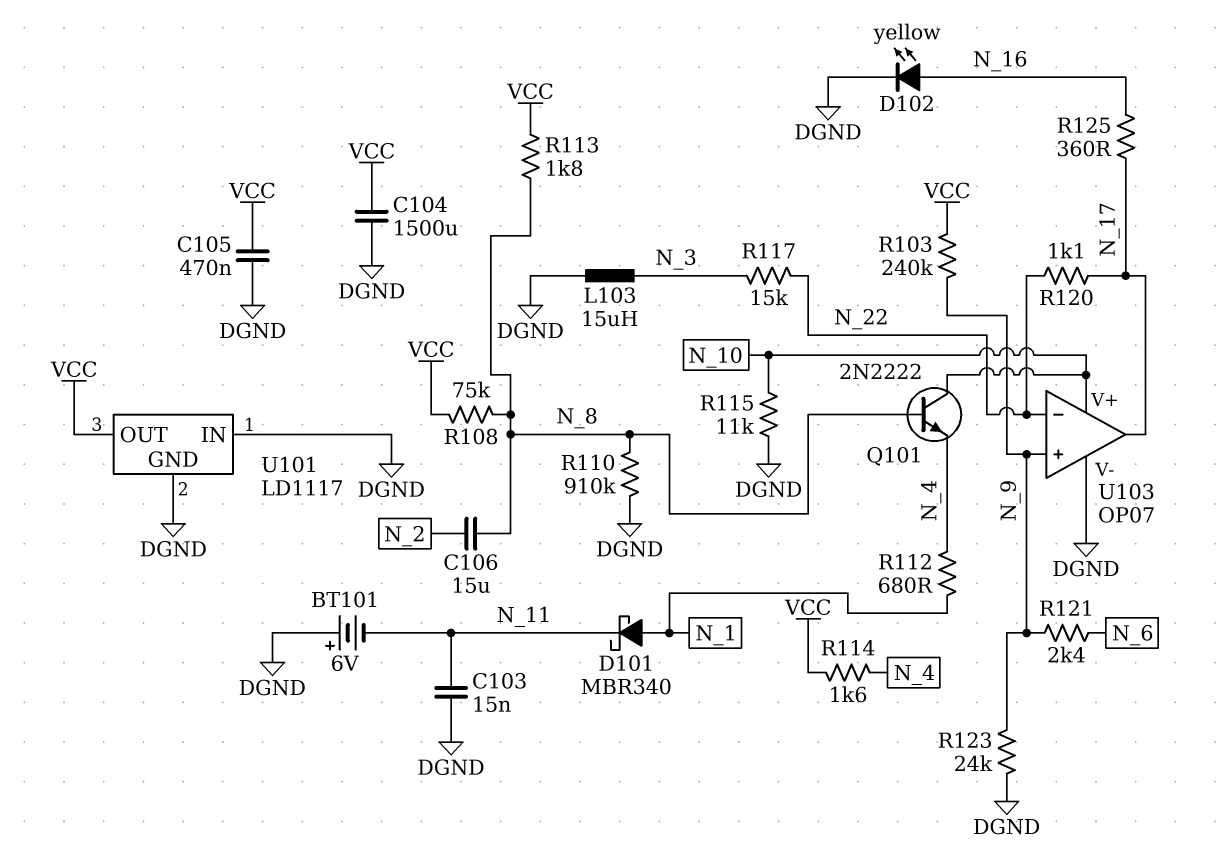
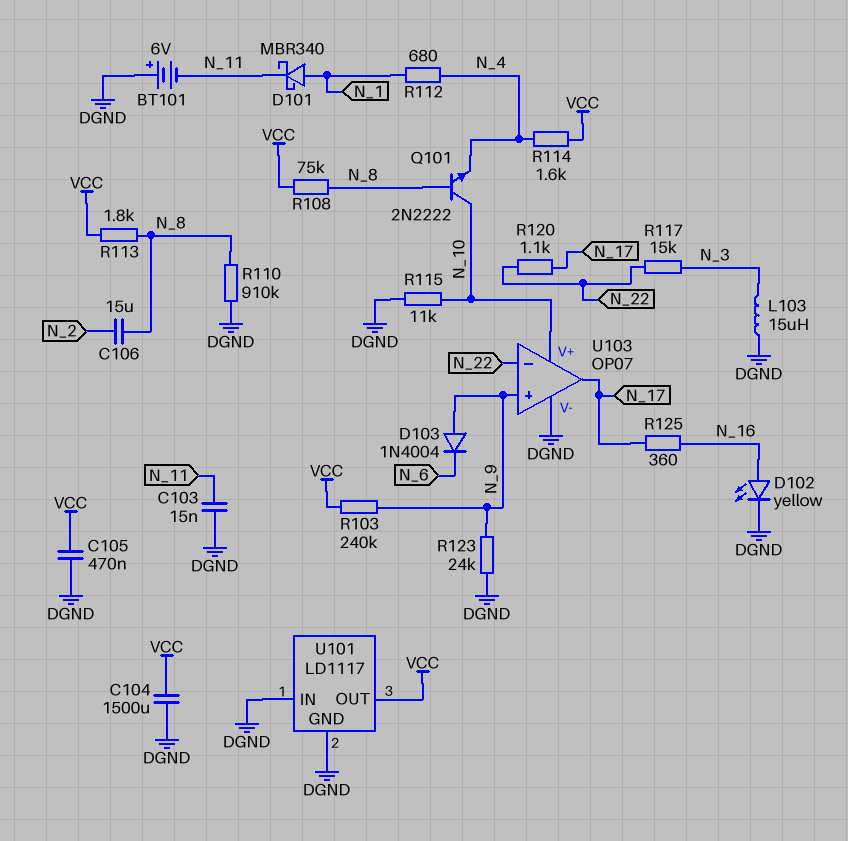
D103: none -> diode 1N4004 (A N_9, K N_6)
R121: 2.4k (N_6, N_9) -> none

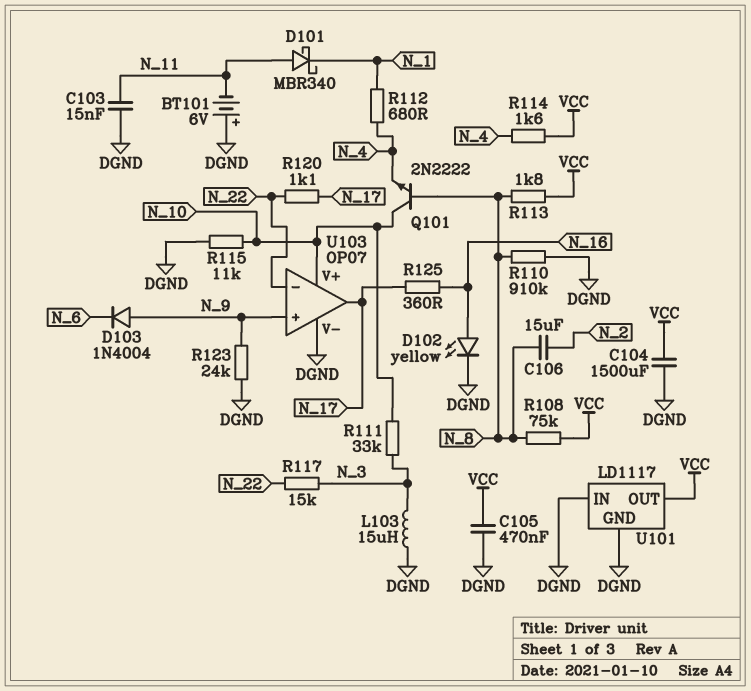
D101: schottky MBR340 (A N_1, K N_11) -> schottky MBR340 (A N_11, K N_1)
R103: 240k (N_9, VCC) -> none
R111: none -> 33k (N_3, N_10)

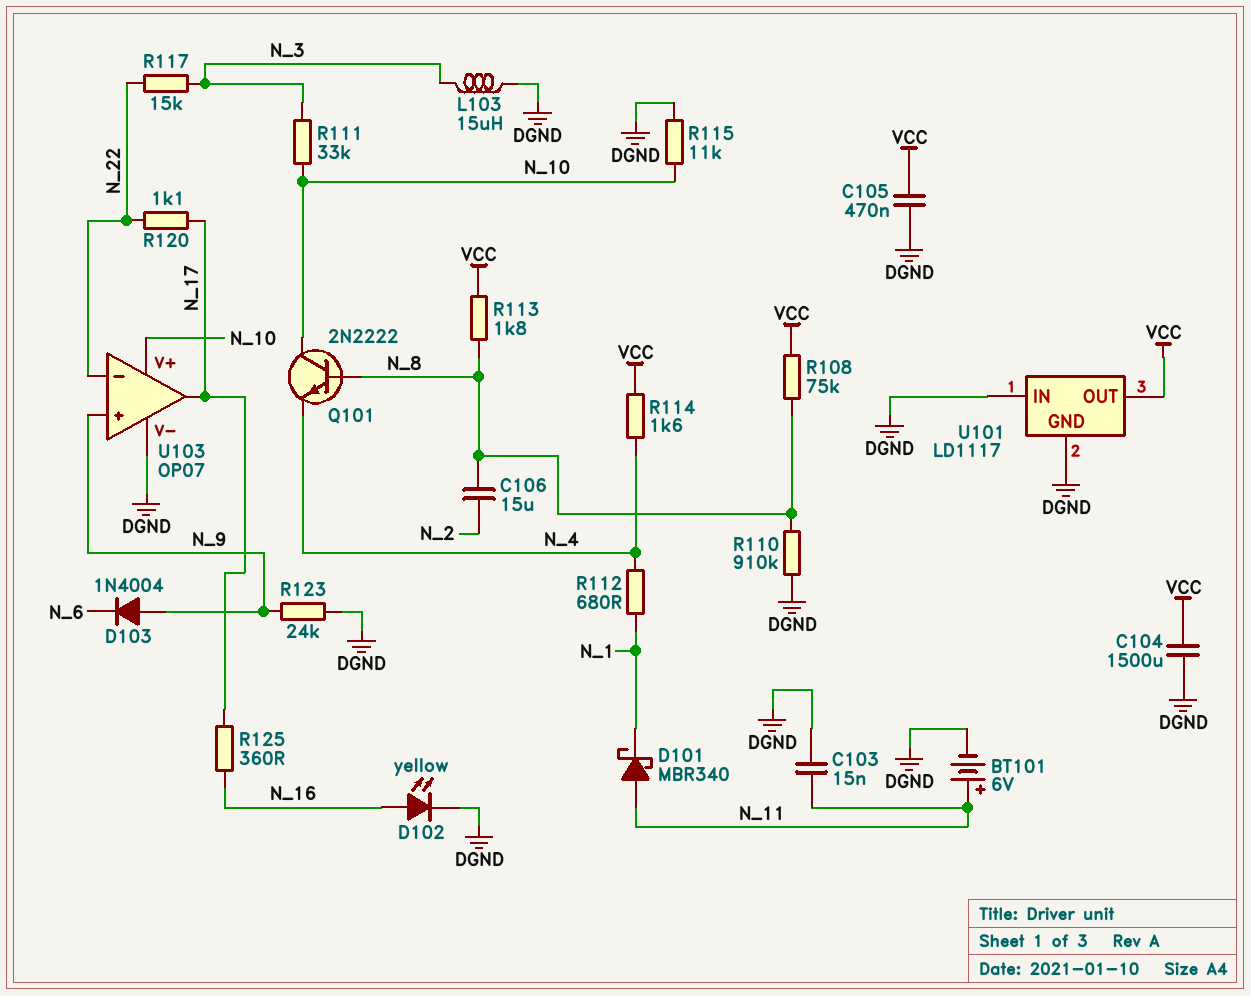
BT101: 6V (plus DGND, minus N_11) -> 6V (plus N_11, minus DGND)

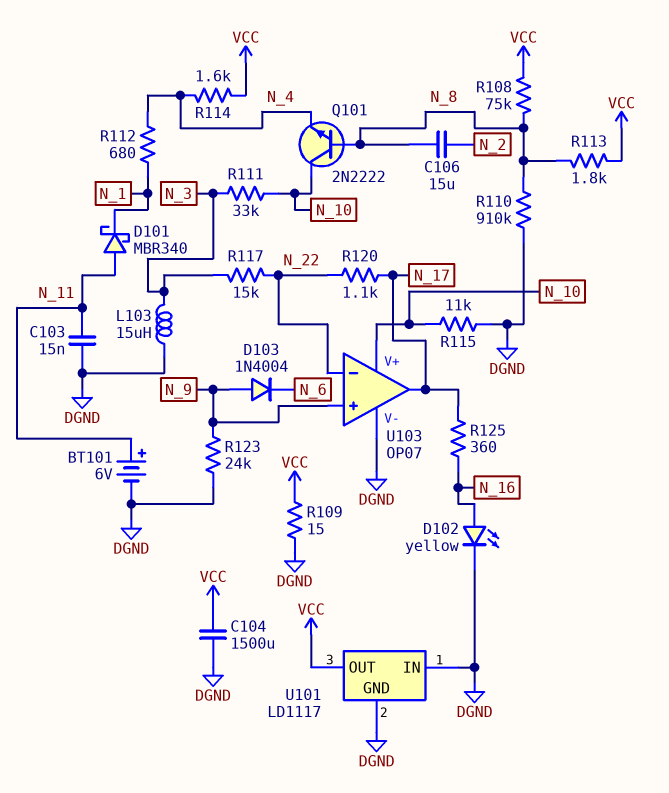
C105: 470nF (DGND, VCC) -> none
R109: none -> 15 (DGND, VCC)

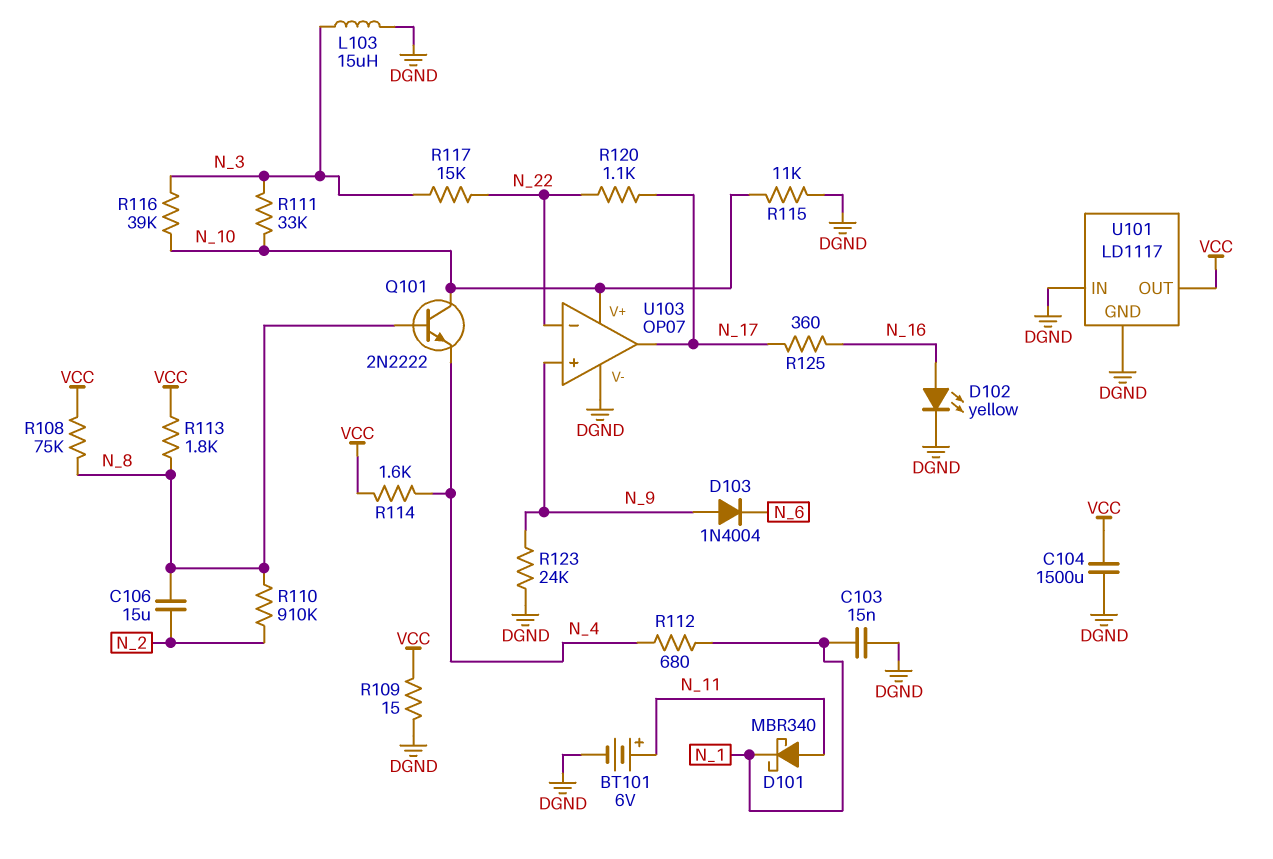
C103: 15nF (DGND, N_11) -> 15nF (DGND, N_1)
R110: 910k (DGND, N_8) -> 910k (N_2, N_8)
R116: none -> 39k (N_3, N_10)

